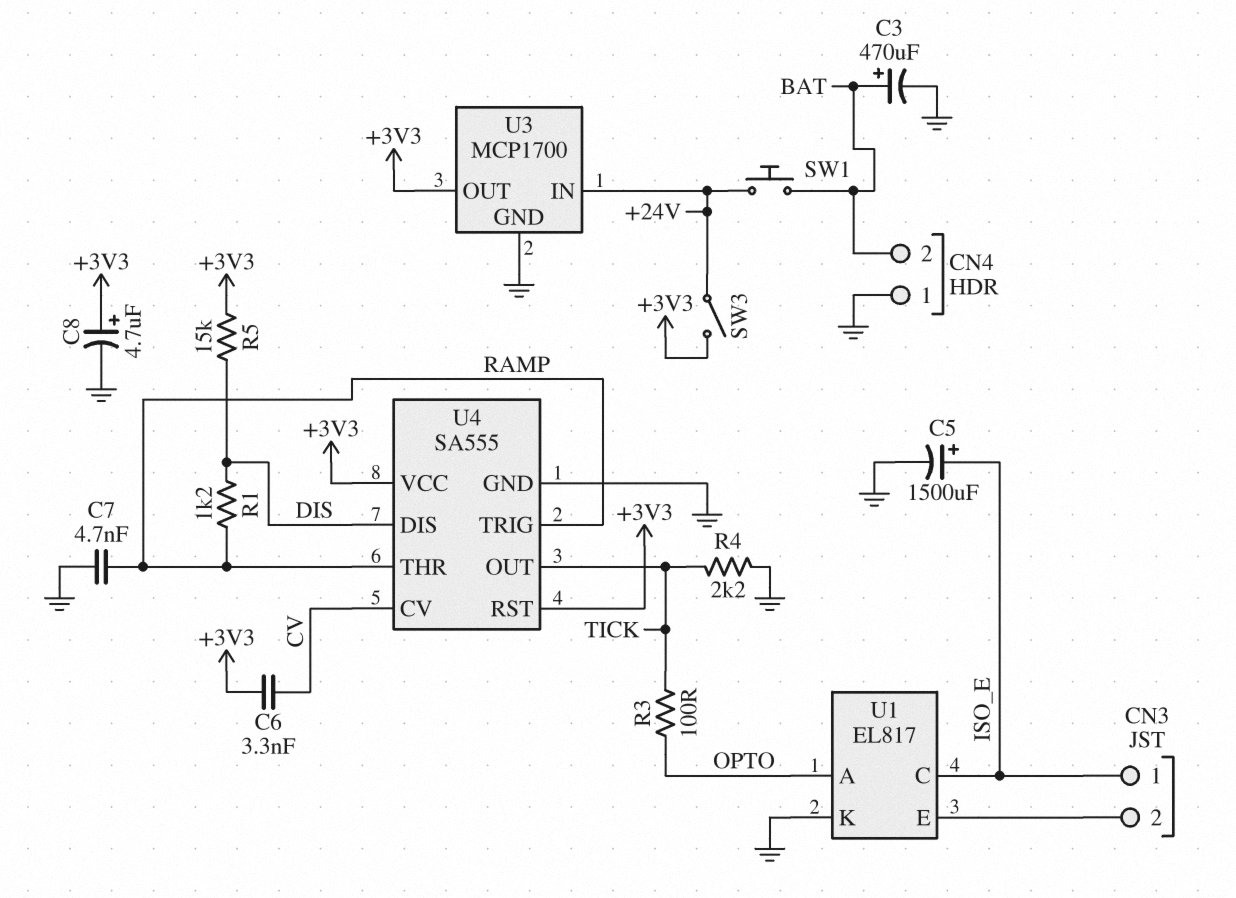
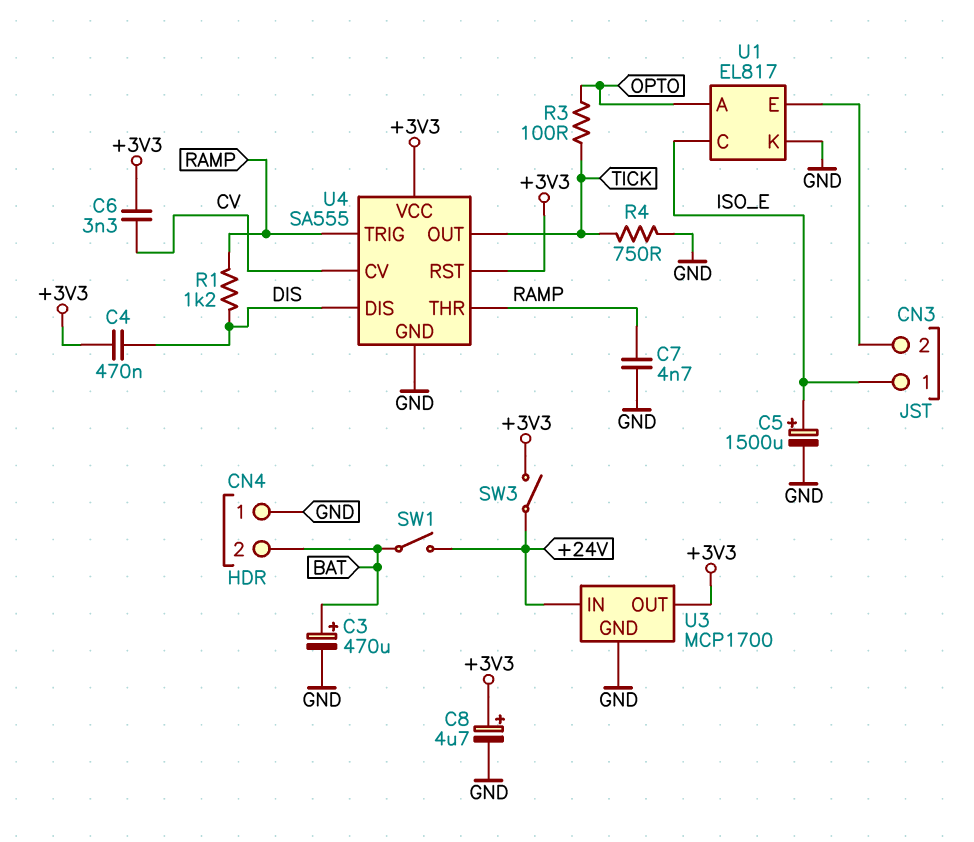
C4: none -> 470nF (+3V3, DIS)
R4: 2.2k (GND, TICK) -> 750 (GND, TICK)
R5: 15k (+3V3, DIS) -> none
SW1: button (+24V, BAT) -> switch (+24V, BAT)

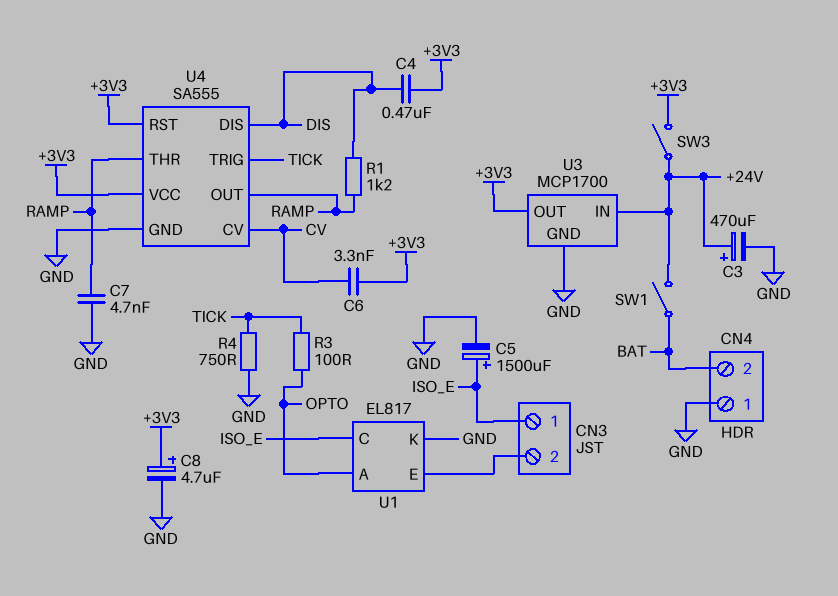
C3: 470uF (plus BAT, minus GND) -> 470uF (plus +24V, minus GND)
U4 pin OUT: TICK -> RAMP
U4 pin TRIG: RAMP -> TICK

